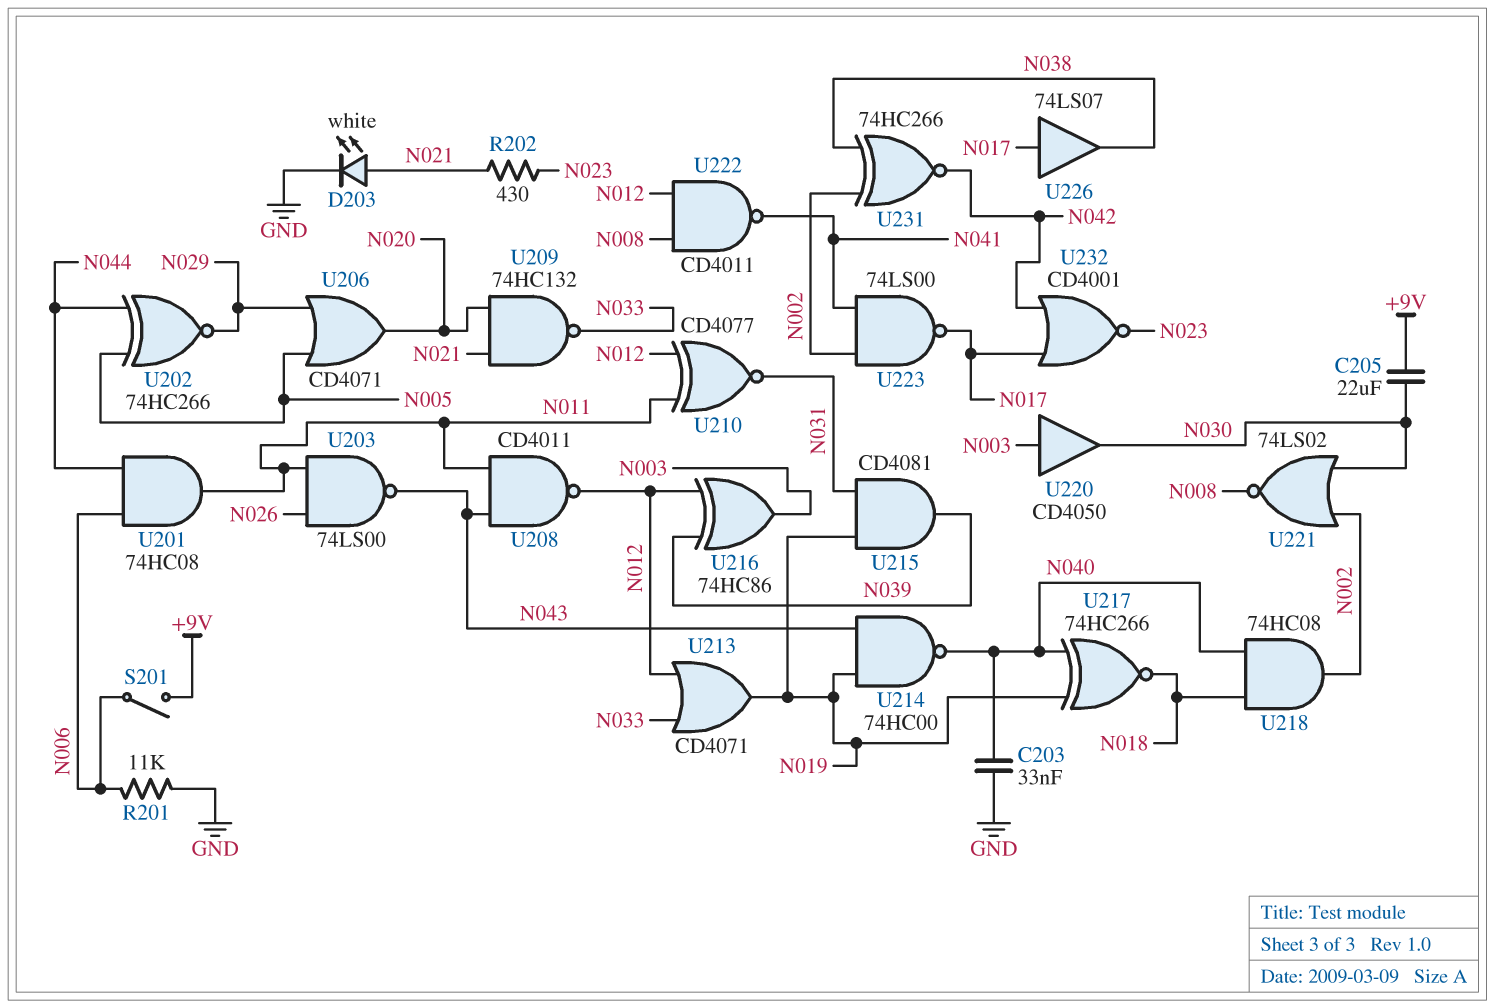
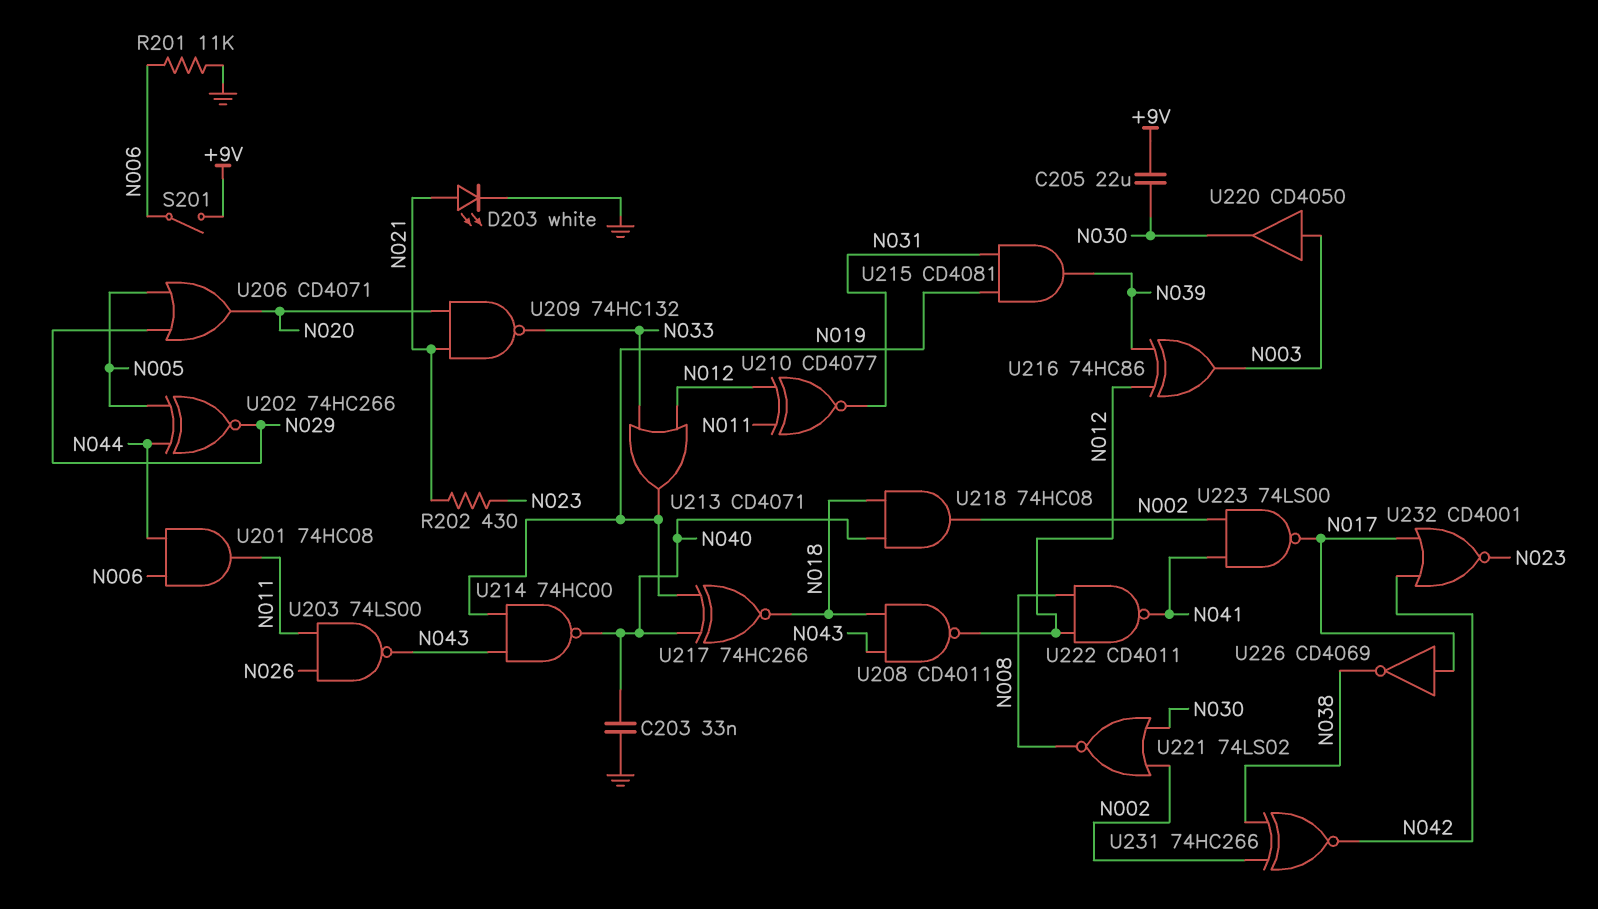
U208: NAND CD4011 (in N011, in N043, out N012) -> NAND CD4011 (in N018, in N043, out N012)
U226: buffer 74LS07 (in N017, out N038) -> NOT CD4069 (in N017, out N038)

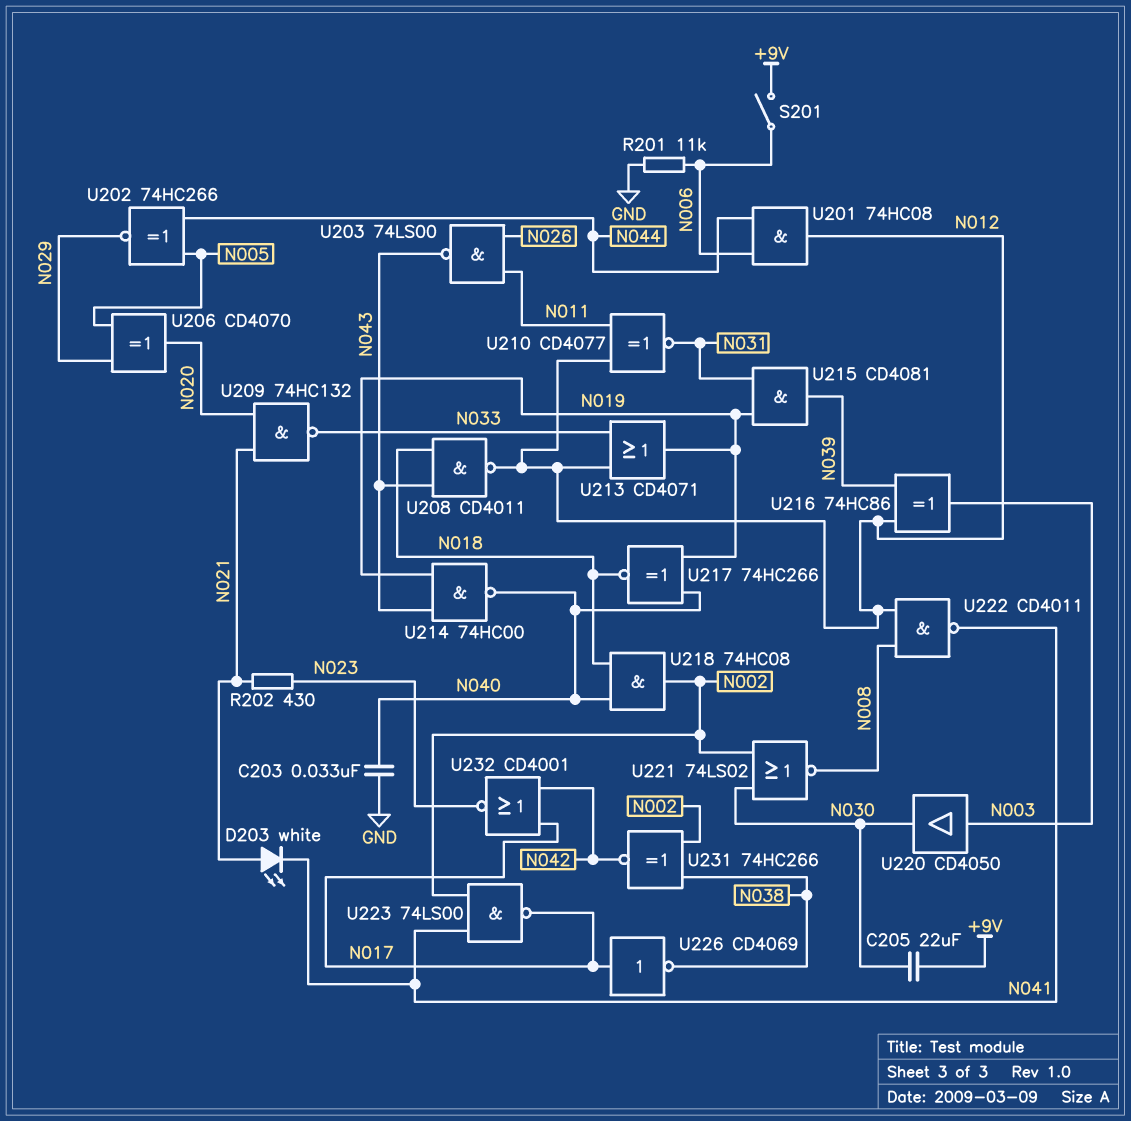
D203: LED white (A N021, K GND) -> LED white (A N021, K N041)
U201: AND 74HC08 (in N006, in N044, out N011) -> AND 74HC08 (in N006, in N044, out N012)
U206: OR CD4071 (in N005, in N029, out N020) -> XOR CD4070 (in N005, in N029, out N020)

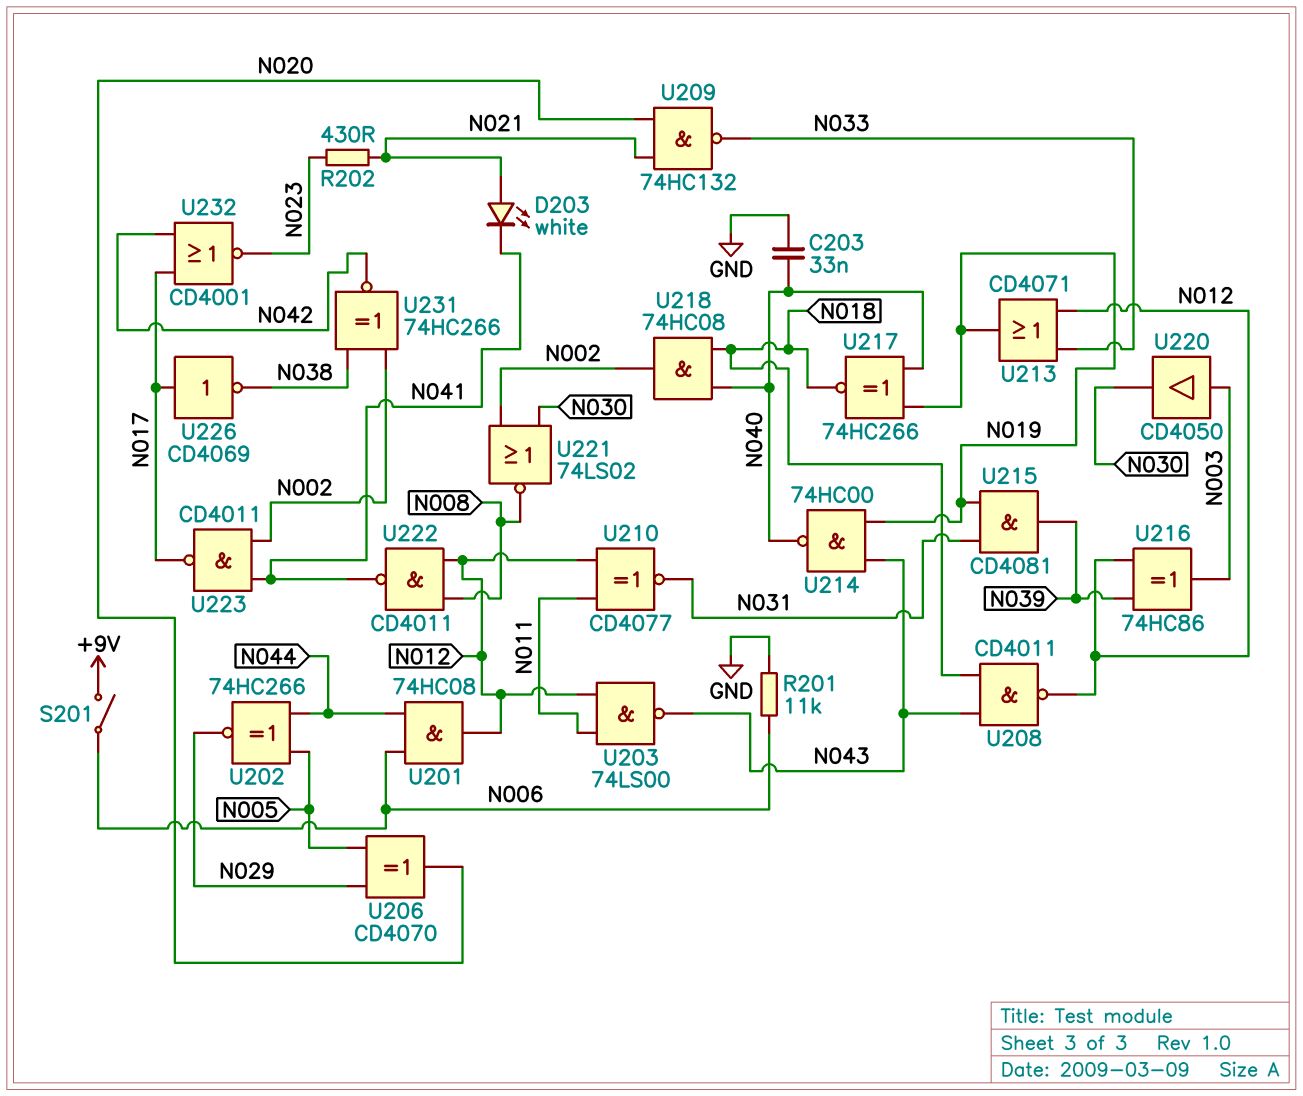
C205: 22uF (+9V, N030) -> none
U203: NAND 74LS00 (in N011, in N026, out N043) -> NAND 74LS00 (in N011, in N012, out N043)
U223: NAND 74LS00 (in N002, in N041, out N017) -> NAND CD4011 (in N002, in N041, out N017)

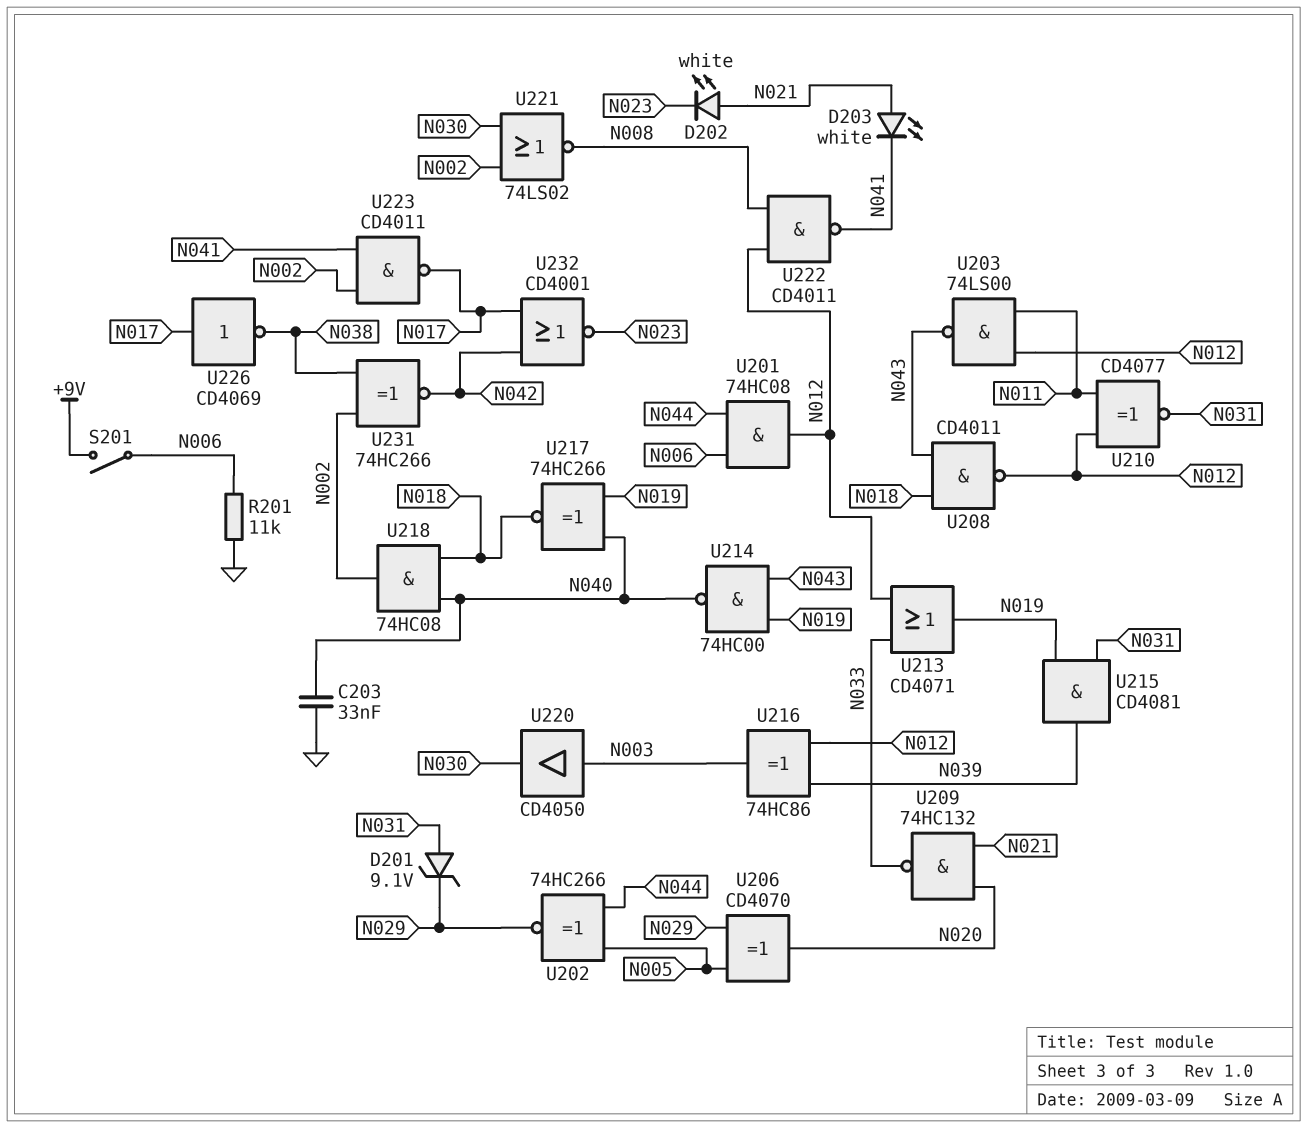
D201: none -> zener 9.1V (A N031, K N029)
D202: none -> LED white (A N021, K N023)
R202: 430 (N021, N023) -> none

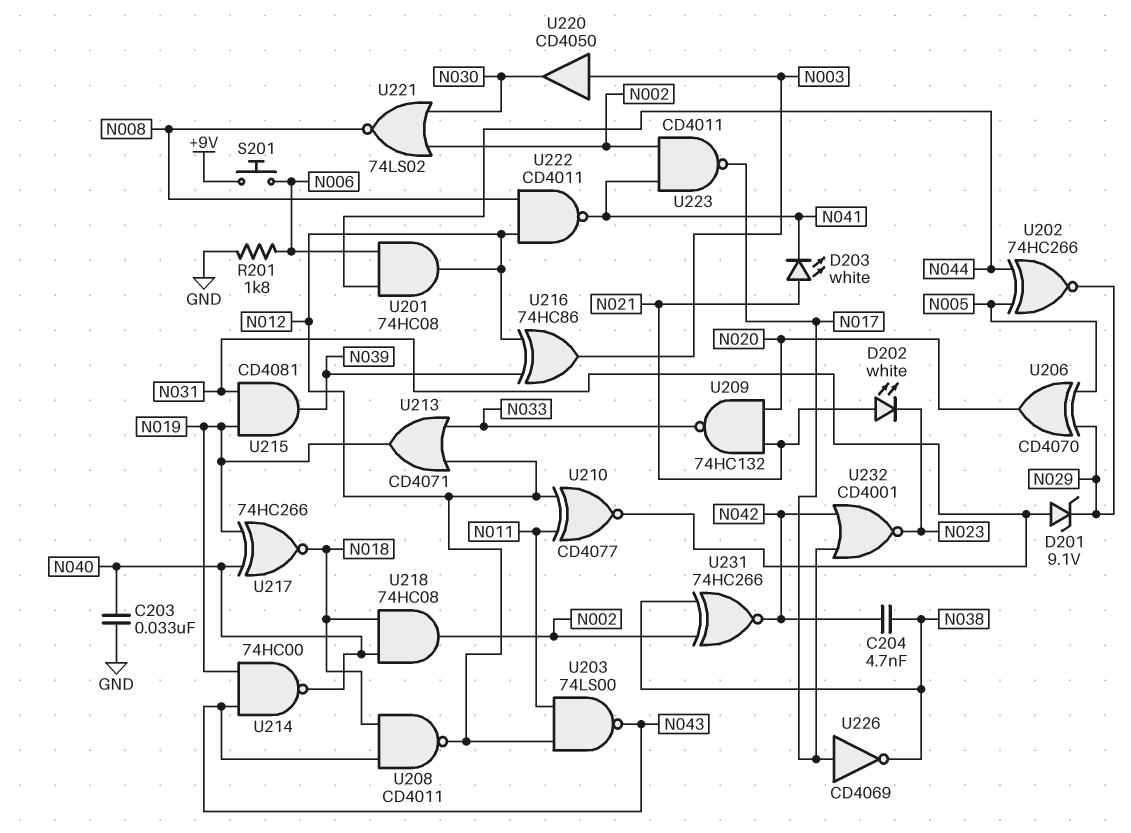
C204: none -> 4.7nF (N038, N042)
R201: 11k (GND, N006) -> 1.8k (GND, N006)
S201: switch (+9V, N006) -> button (+9V, N006)

